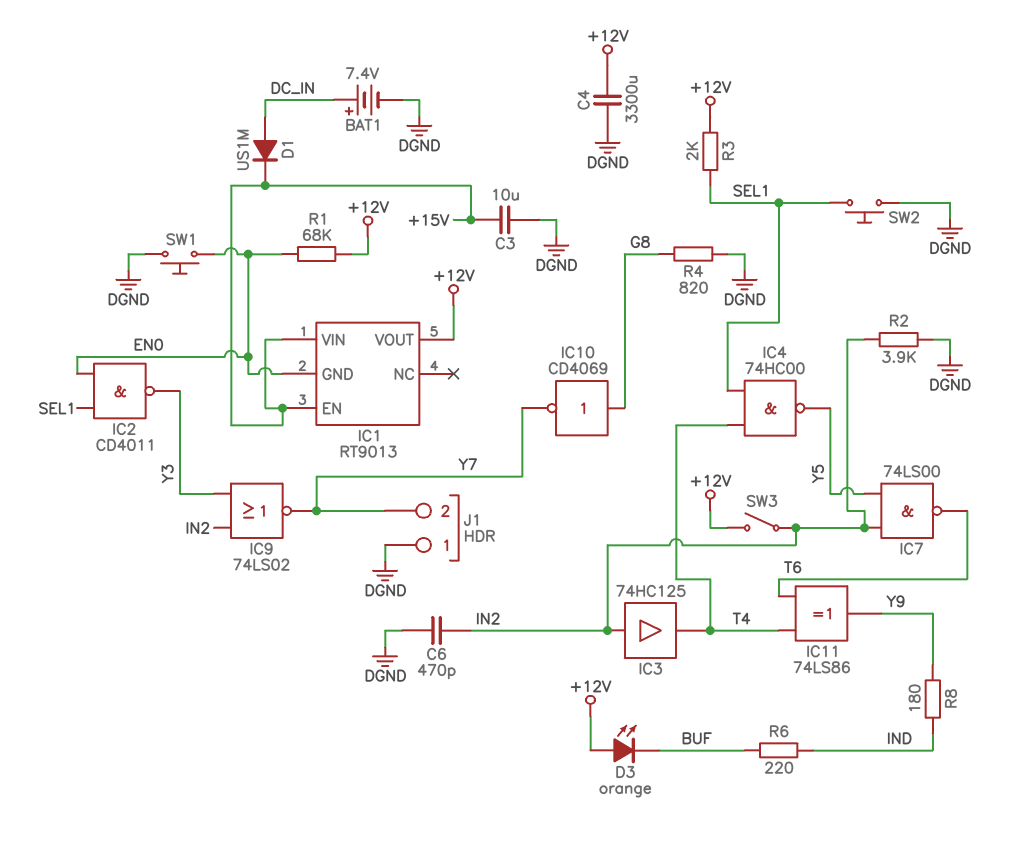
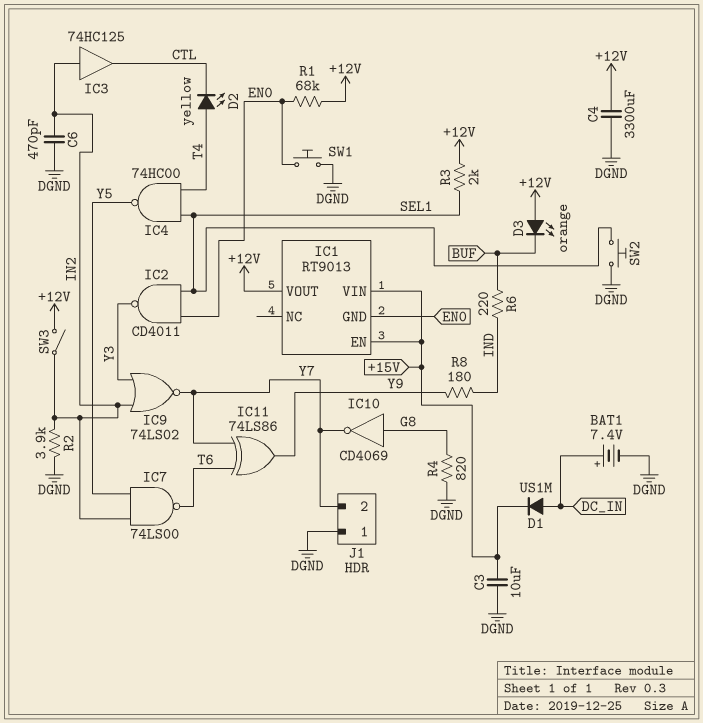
D2: none -> LED yellow (A T4, K CTL)
IC3: buffer 74HC125 (in IN2, out T4) -> buffer 74HC125 (in IN2, out CTL)
IC11: XOR 74LS86 (in T4, in T6, out Y9) -> XOR 74LS86 (in T6, in Y7, out Y9)

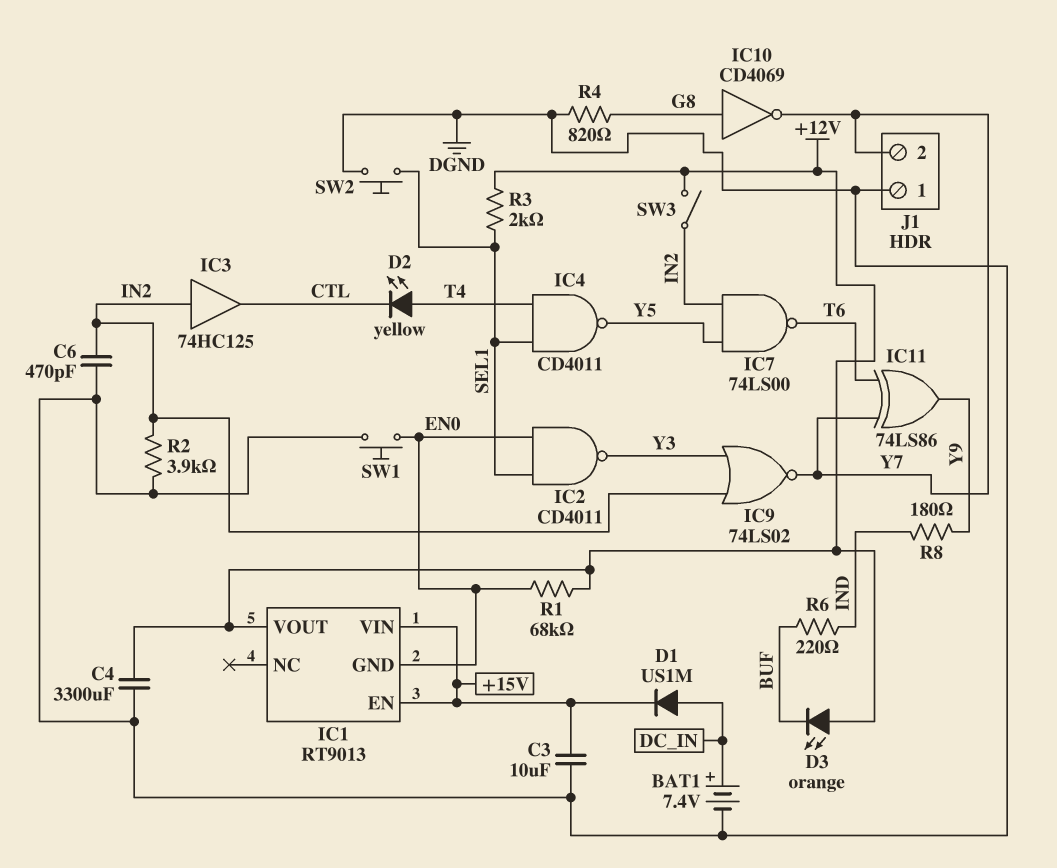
IC4: NAND 74HC00 (in SEL1, in T4, out Y5) -> NAND CD4011 (in SEL1, in T4, out Y5)

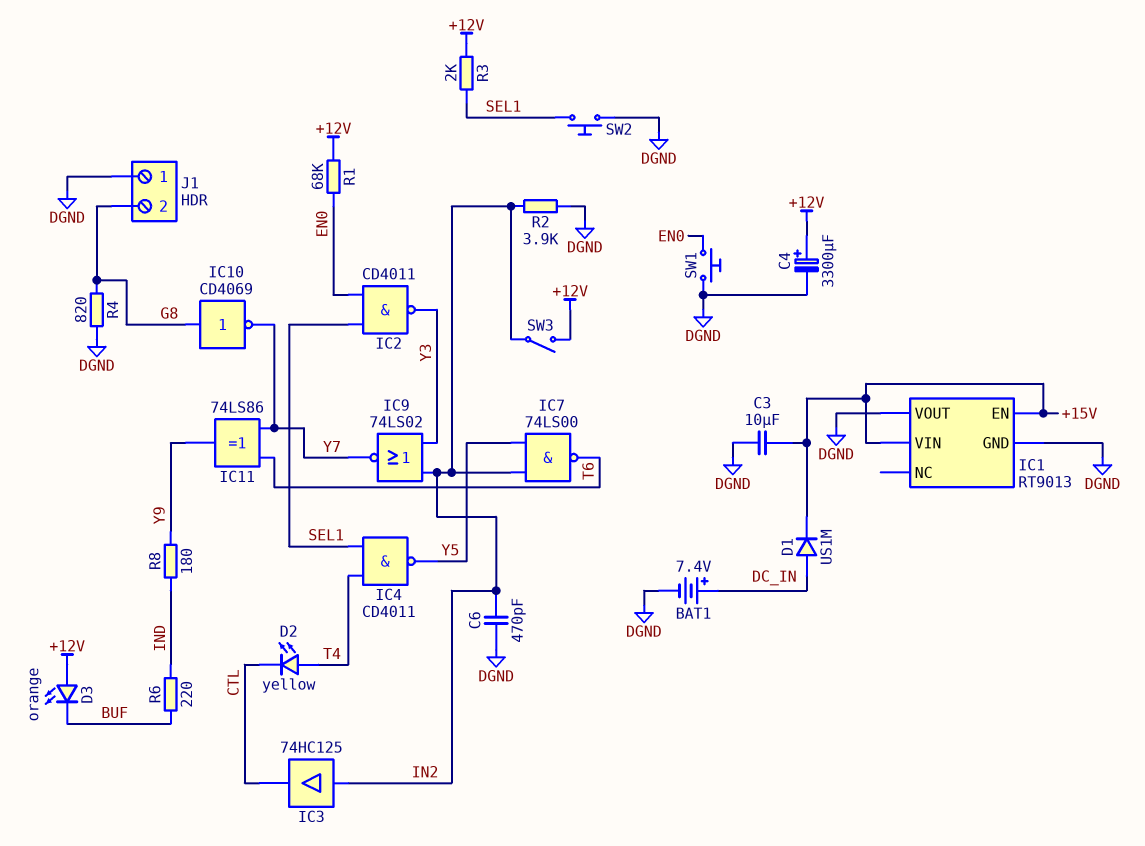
C4: 3300uF (+12V, DGND) -> 3300uF (plus +12V, minus DGND)
IC1 pin GND: EN0 -> DGND
IC1 pin VOUT: +12V -> DGND
J1 pin 2: Y7 -> G8

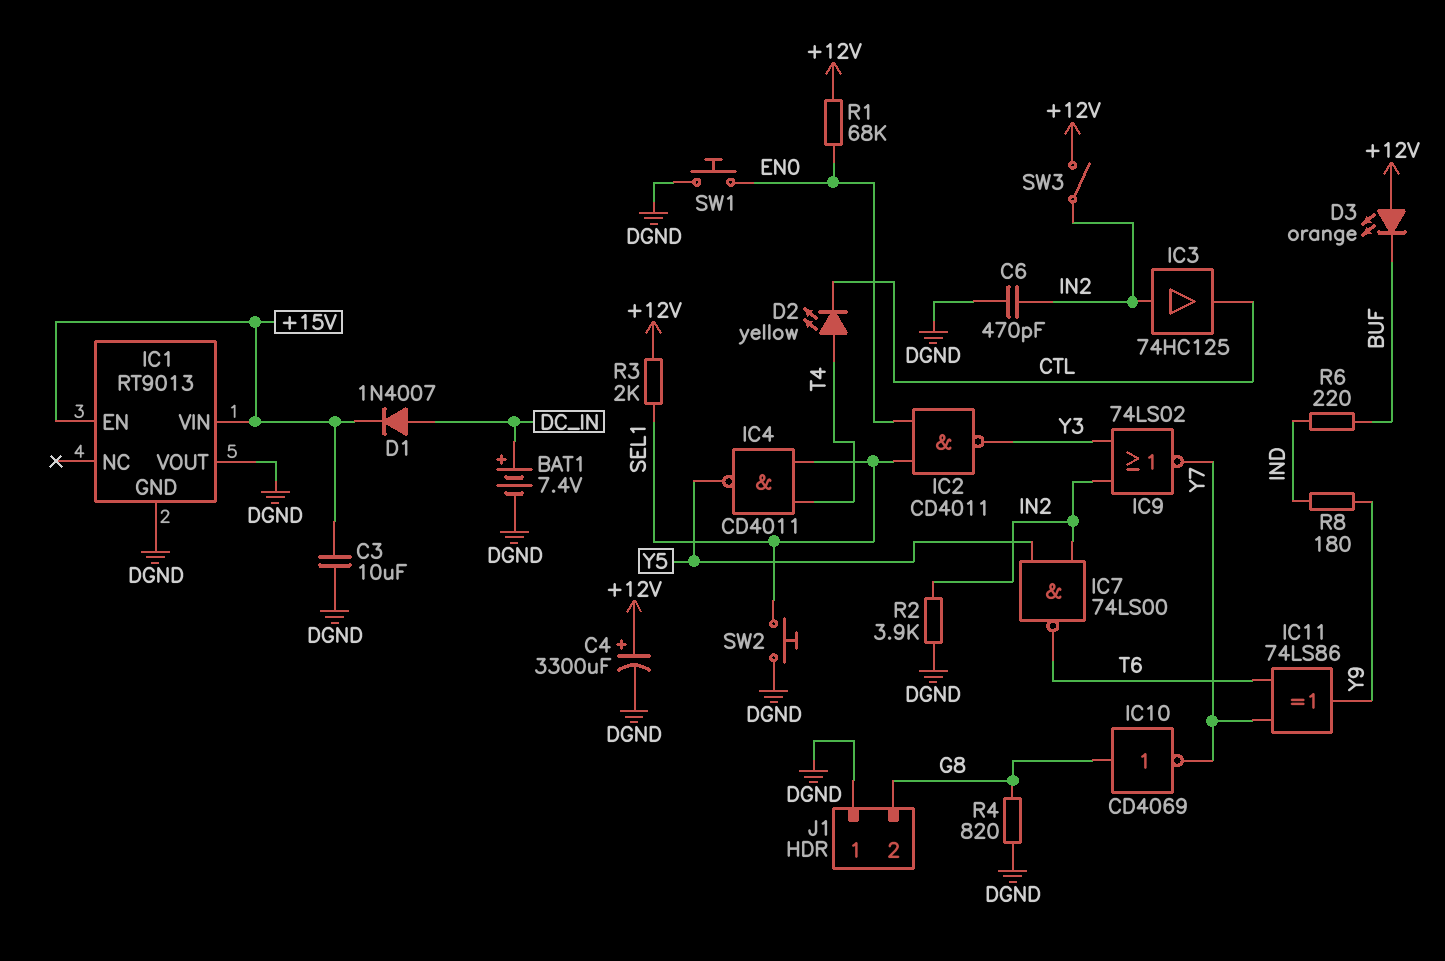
D1: diode US1M (A DC_IN, K +15V) -> diode 1N4007 (A DC_IN, K +15V)

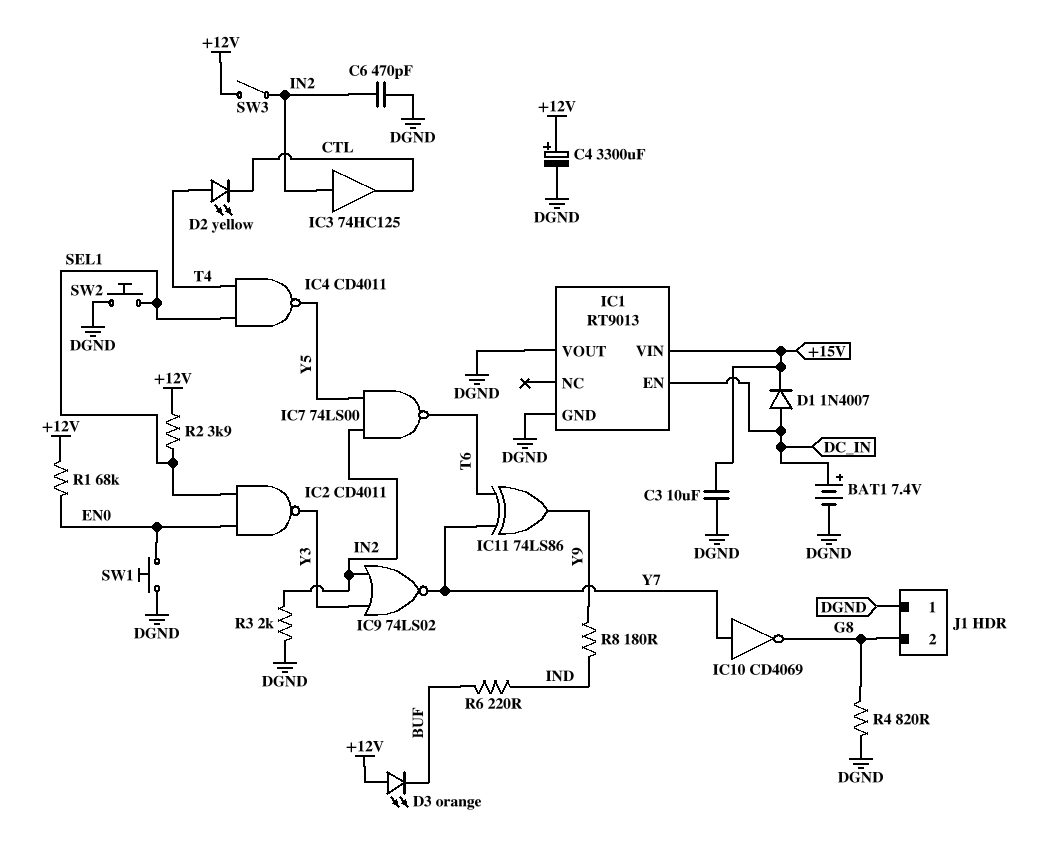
IC1 pin EN: +15V -> DC_IN
IC10: NOT CD4069 (in G8, out Y7) -> NOT CD4069 (in Y7, out G8)
R2: 3.9k (DGND, IN2) -> 3.9k (+12V, SEL1)
R3: 2k (+12V, SEL1) -> 2k (DGND, IN2)

